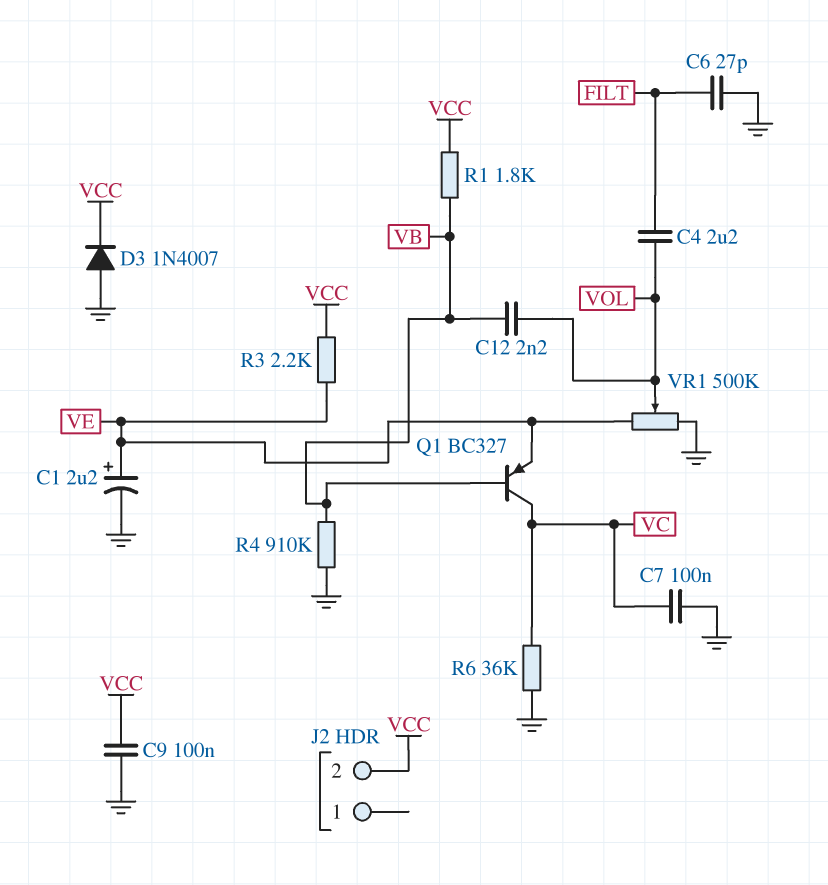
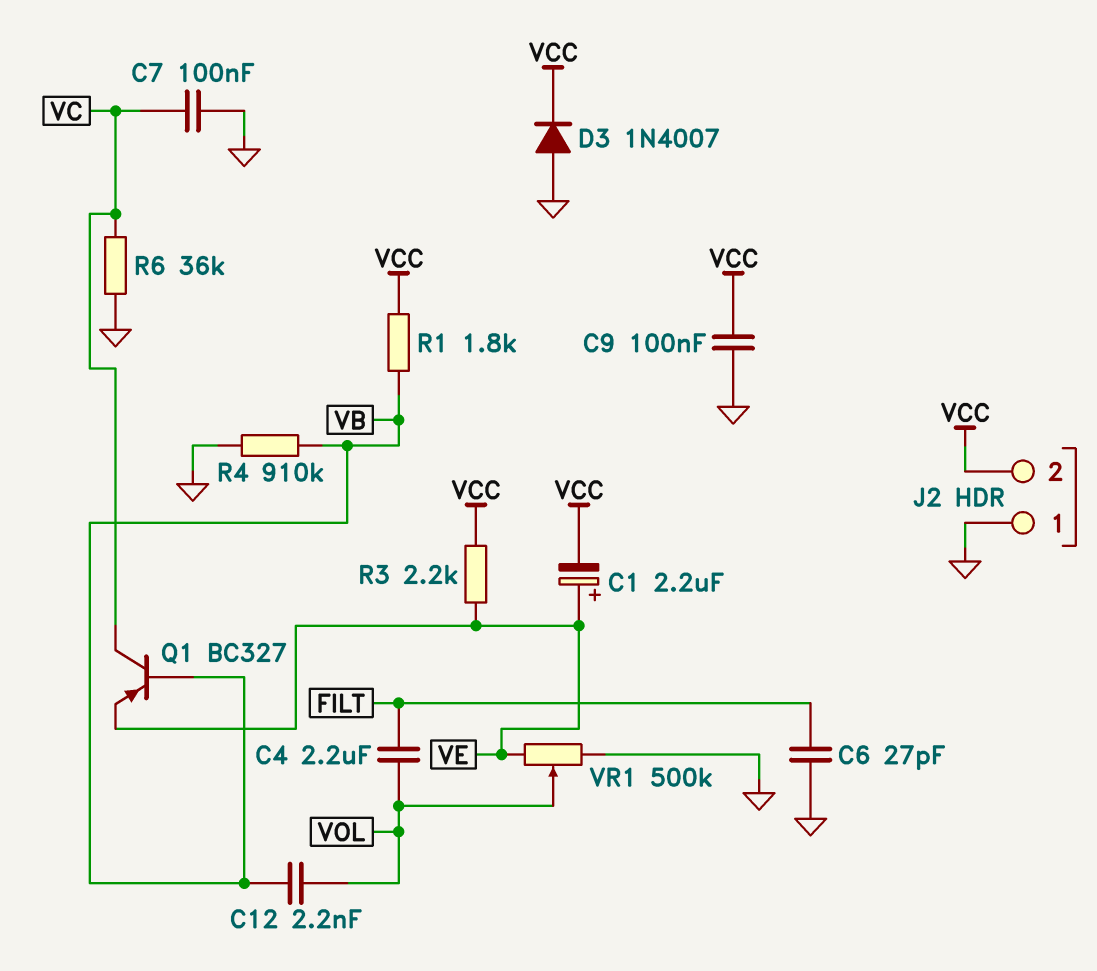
C1: 2.2uF (plus VE, minus GND) -> 2.2uF (plus VE, minus VCC)
J2 pin 1: none -> GND

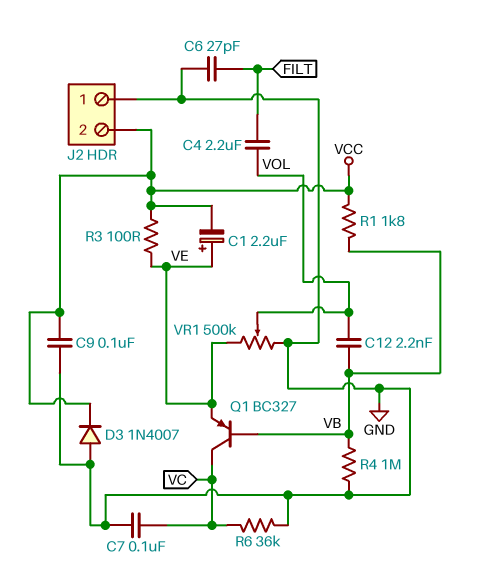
R3: 2.2k (VCC, VE) -> 100 (VCC, VE)
R4: 910k (GND, VB) -> 1M (GND, VB)

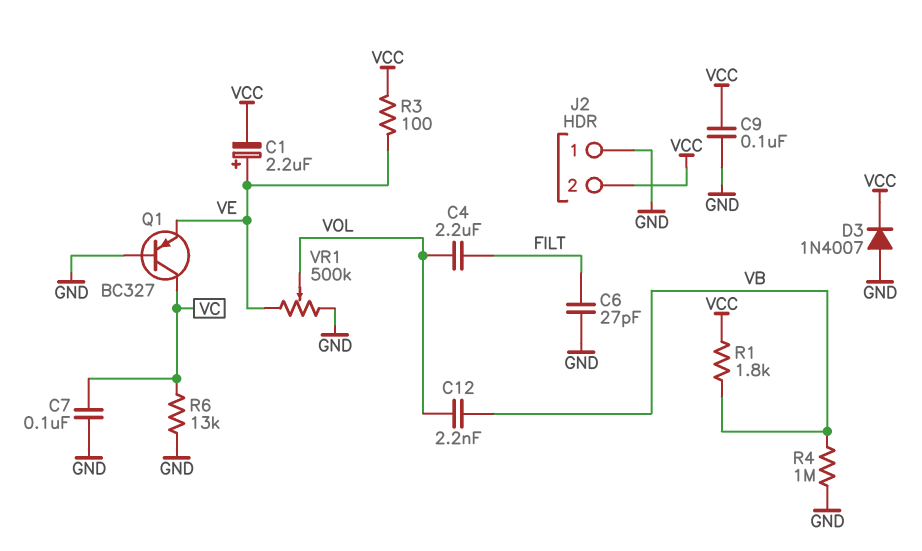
Q1: PNP BC327 (B VB, C VC, E VE) -> PNP BC327 (B GND, C VC, E VE)
R6: 36k (GND, VC) -> 13k (GND, VC)

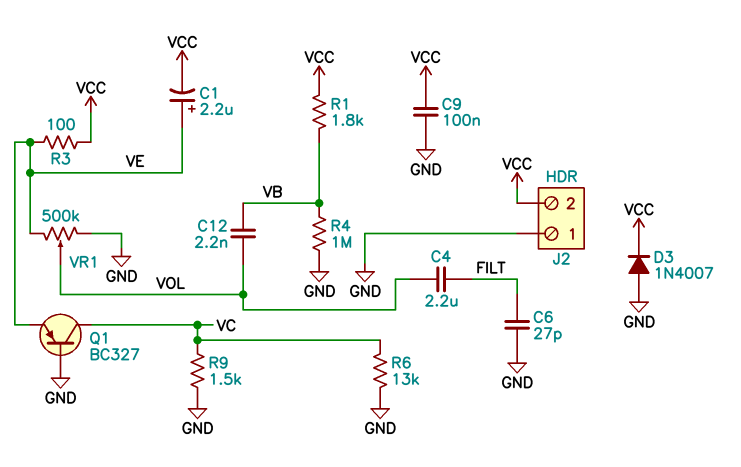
C7: 100nF (GND, VC) -> none
R9: none -> 1.5k (GND, VC)

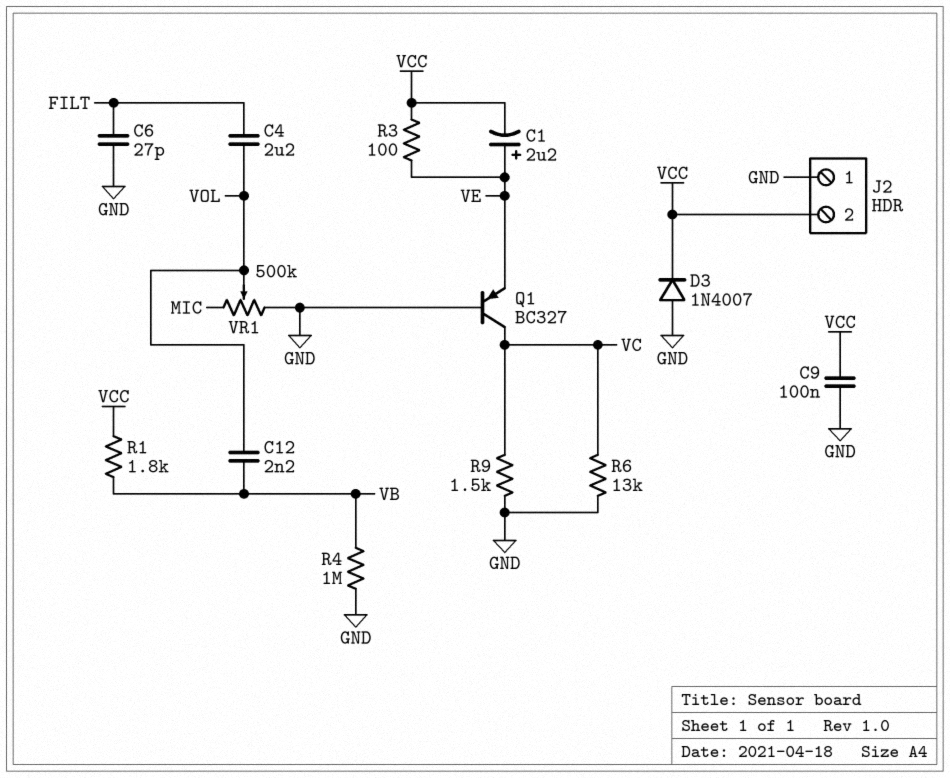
VR1: 500k (GND, VE, wiper VOL) -> 500k (GND, MIC, wiper VOL)

